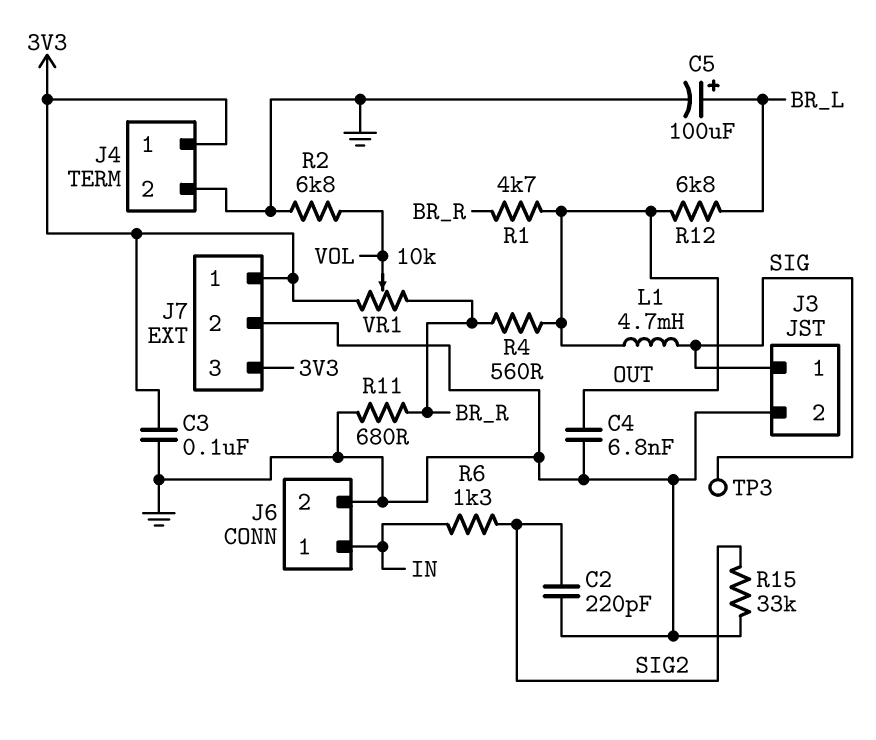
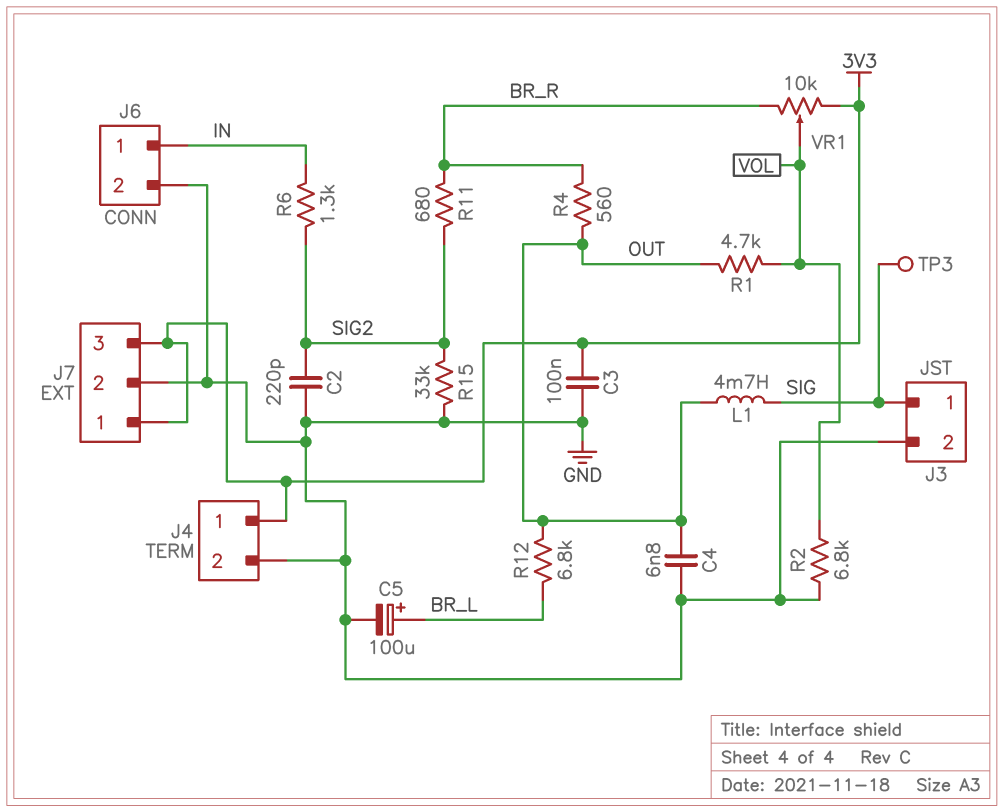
R1: 4.7k (BR_R, OUT) -> 4.7k (OUT, VOL)
R11: 680 (BR_R, GND) -> 680 (BR_R, SIG2)

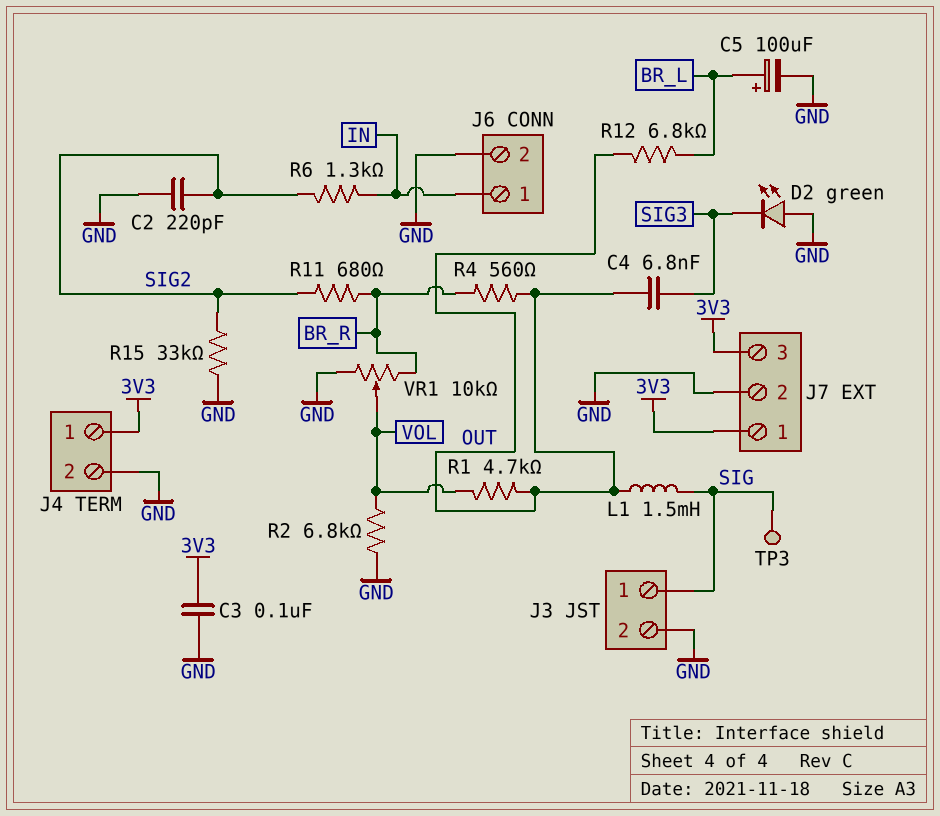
C4: 6.8nF (GND, OUT) -> 6.8nF (OUT, SIG3)
D2: none -> LED green (A GND, K SIG3)
L1: 4.7mH (OUT, SIG) -> 1.5mH (OUT, SIG)
VR1: 10k (3V3, BR_R, wiper VOL) -> 10k (BR_R, GND, wiper VOL)

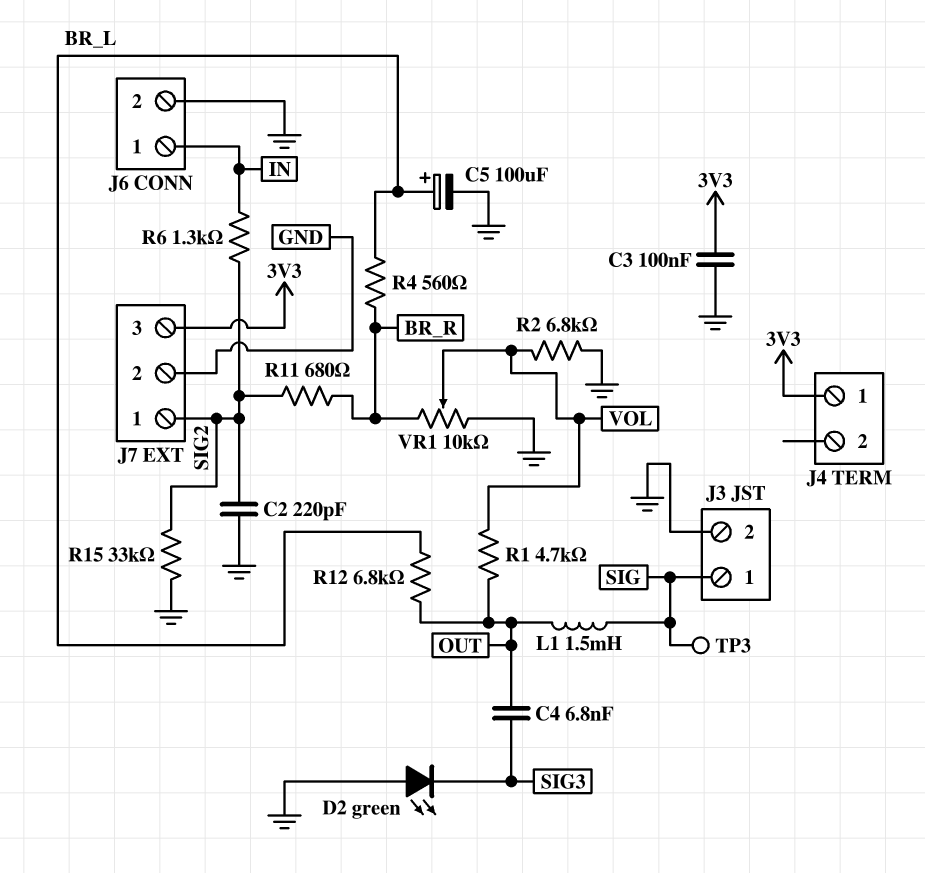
J4 pin 2: GND -> none
J7 pin 1: 3V3 -> SIG2
R4: 560 (BR_R, OUT) -> 560 (BR_L, BR_R)

